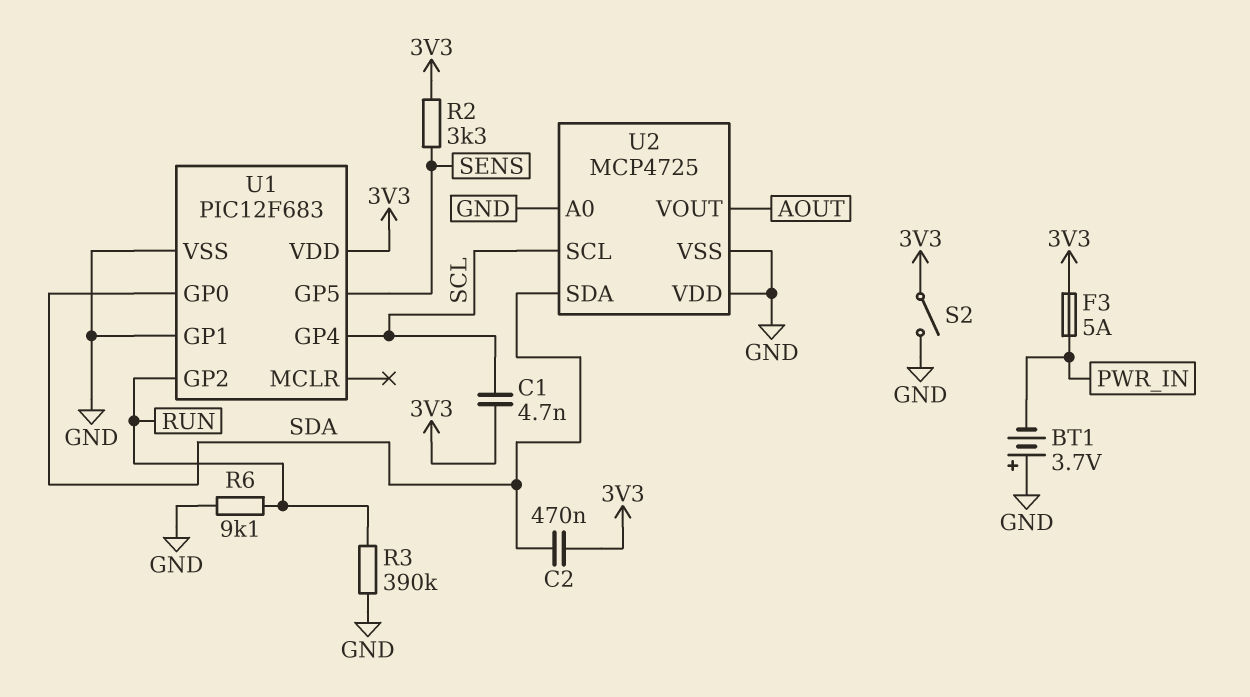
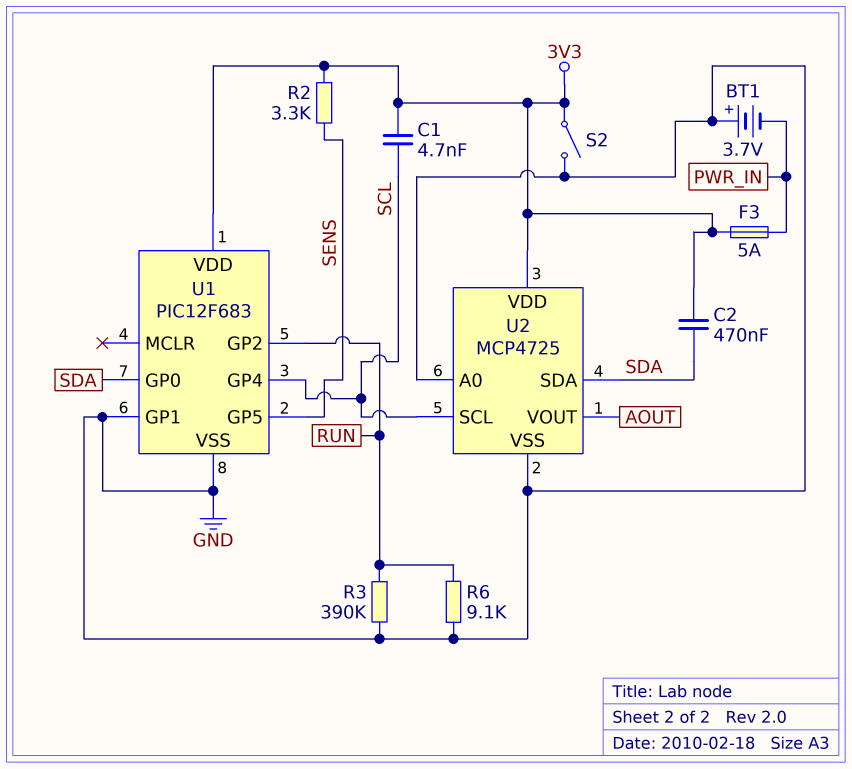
U2 pin VDD: GND -> 3V3

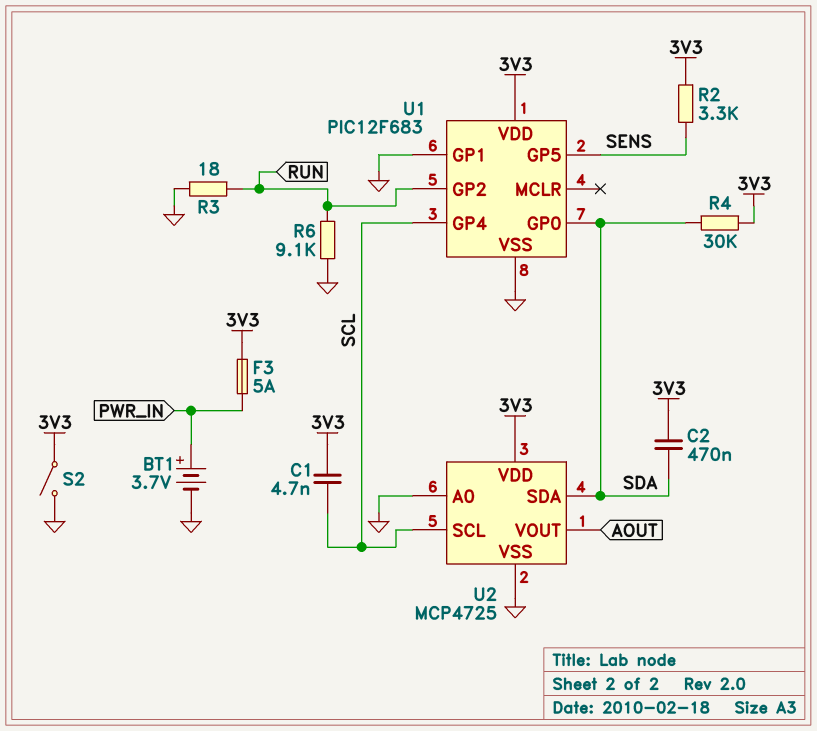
BT1: 3.7V (plus GND, minus PWR_IN) -> 3.7V (plus PWR_IN, minus GND)
R3: 390k (GND, RUN) -> 18 (GND, RUN)
R4: none -> 30k (3V3, SDA)

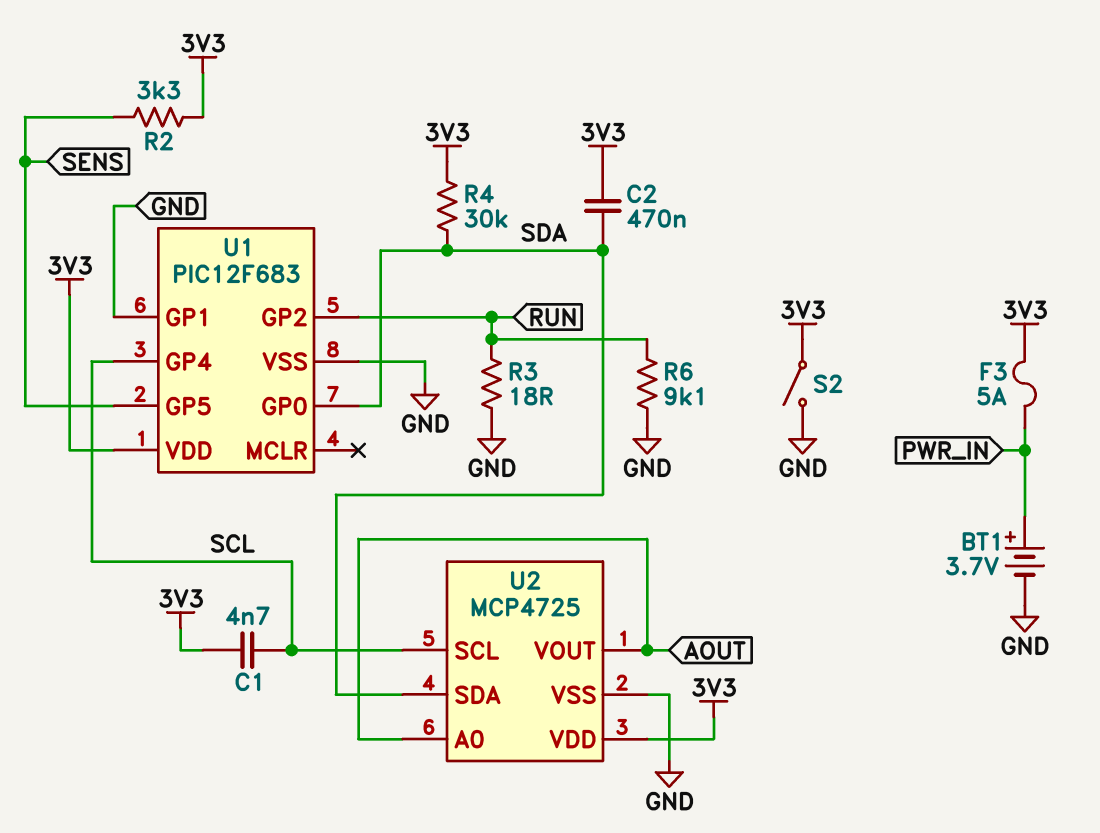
U2 pin A0: GND -> AOUT

